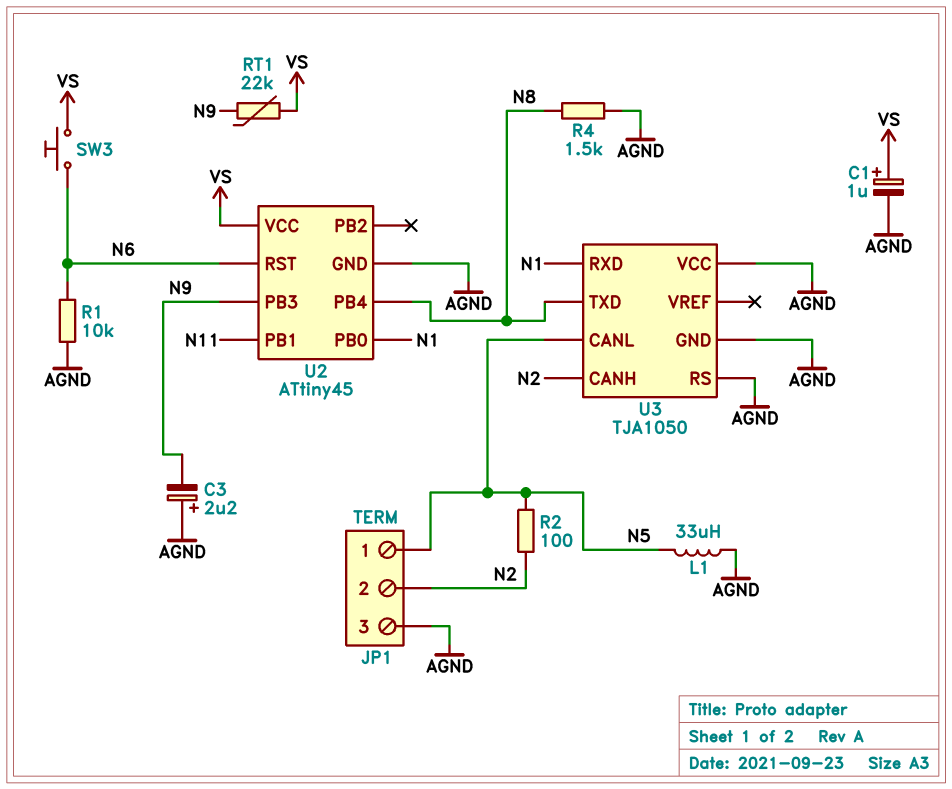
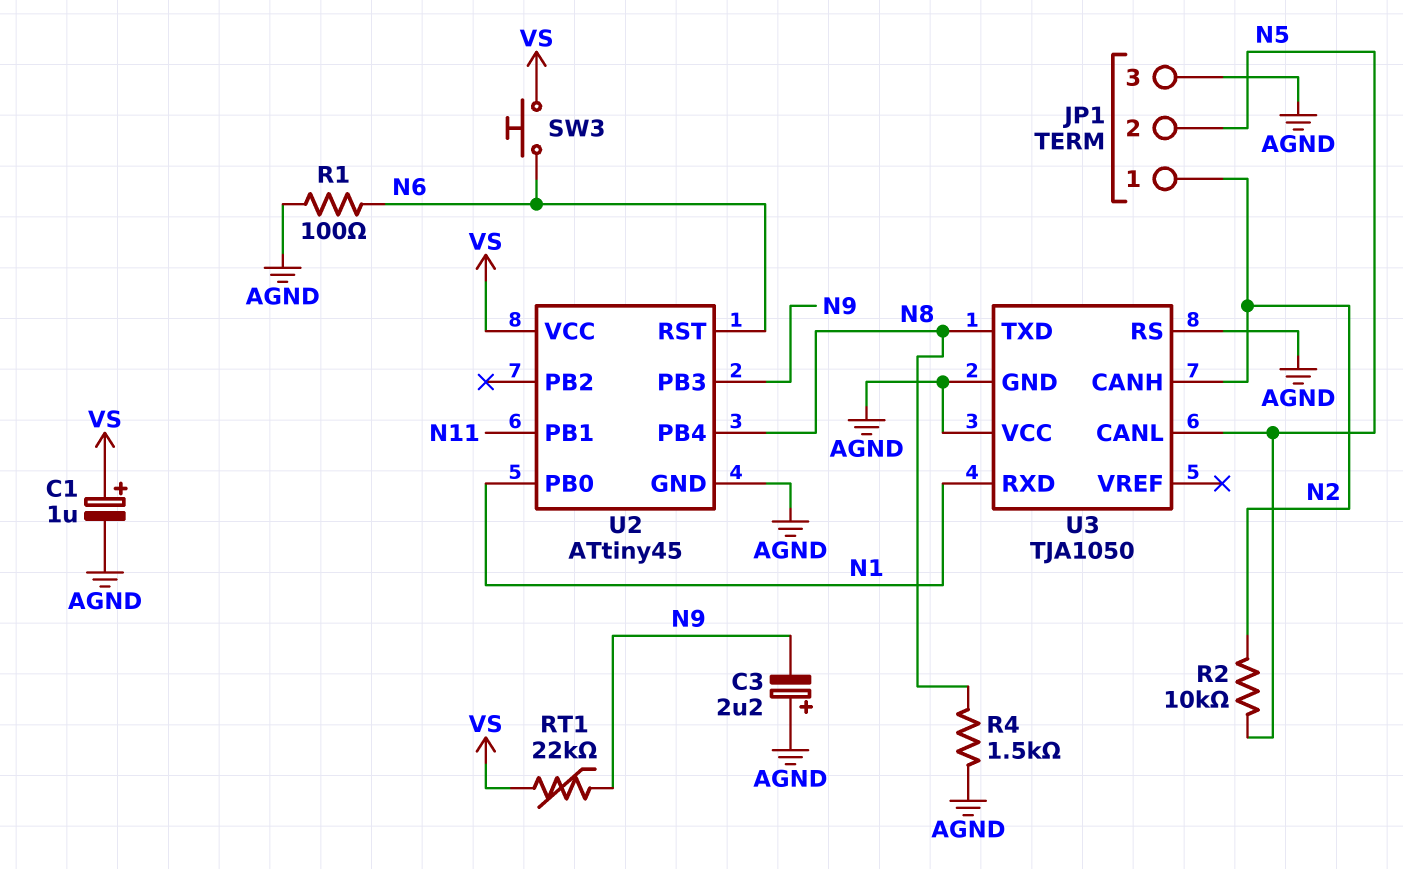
JP1 pin 1: N5 -> N2
JP1 pin 2: N2 -> N5
L1: 33uH (AGND, N5) -> none
R1: 10k (AGND, N6) -> 100 (AGND, N6)
R2: 100 (N2, N5) -> 10k (N2, N5)

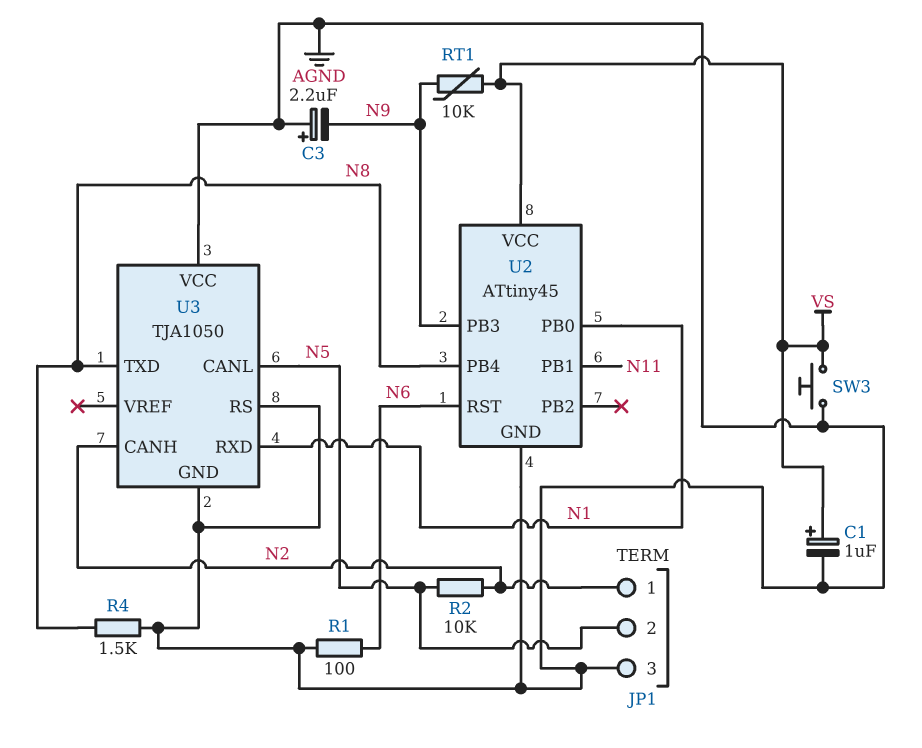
RT1: 22k (N9, VS) -> 10k (N9, VS)
SW3: button (N6, VS) -> button (AGND, VS)

